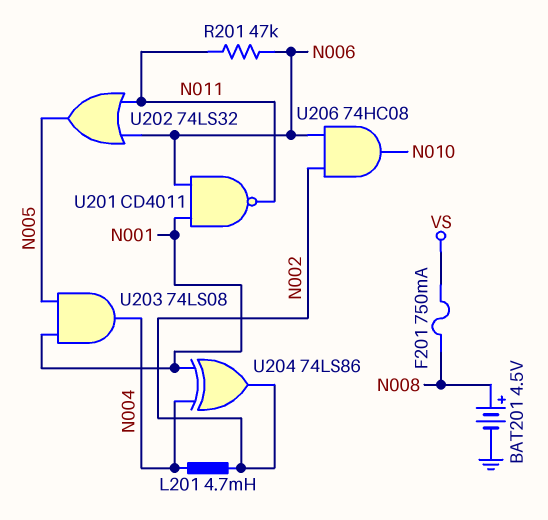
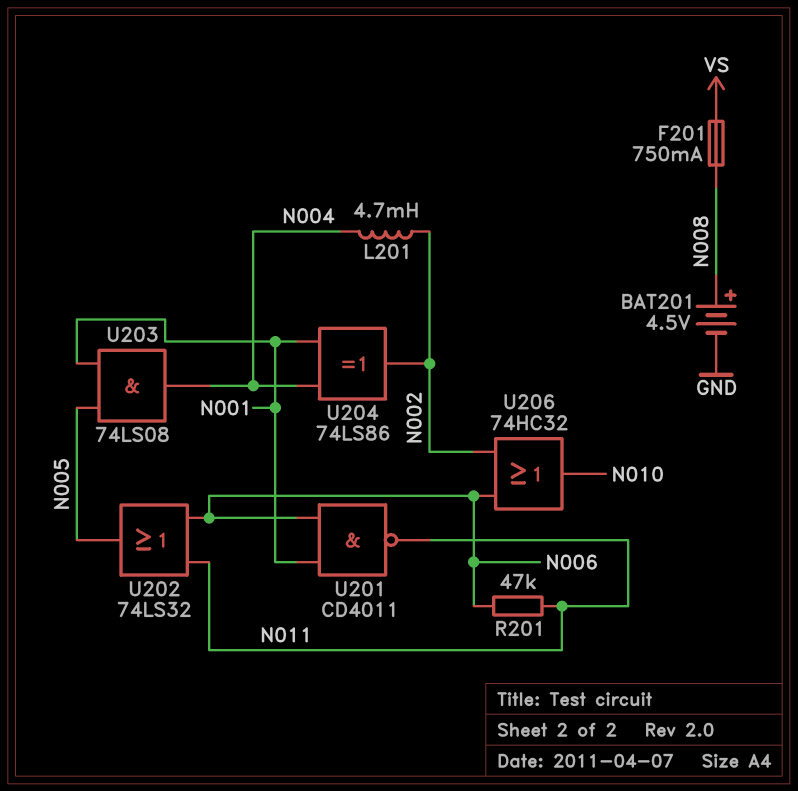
U206: AND 74HC08 (in N002, in N006, out N010) -> OR 74HC32 (in N002, in N006, out N010)

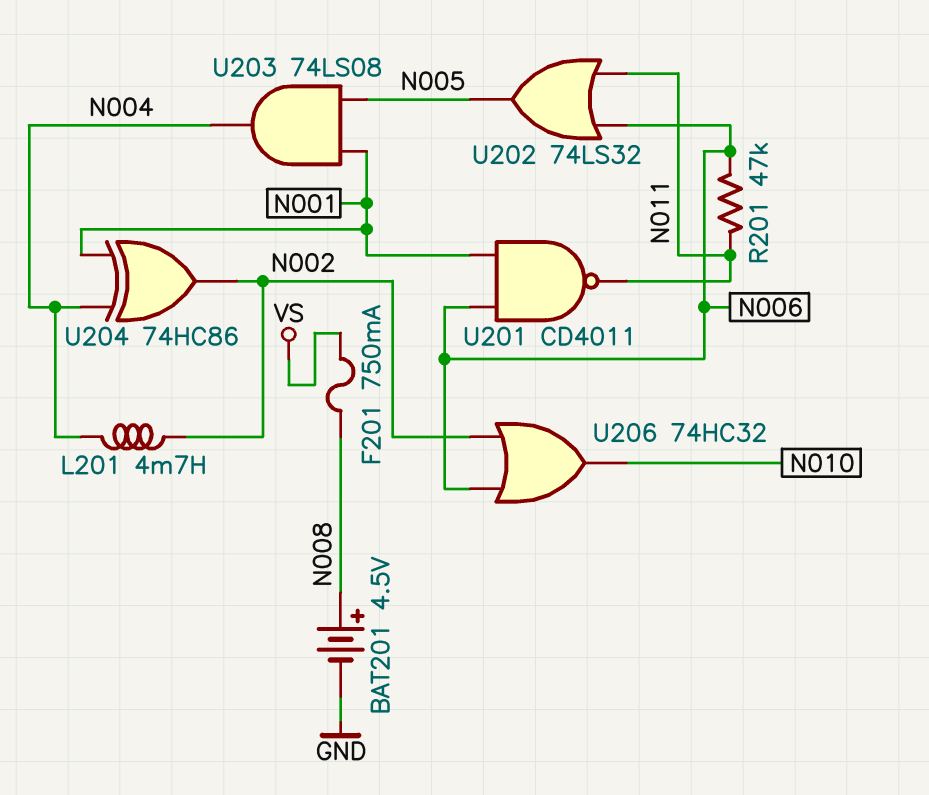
U204: XOR 74LS86 (in N001, in N004, out N002) -> XOR 74HC86 (in N001, in N004, out N002)

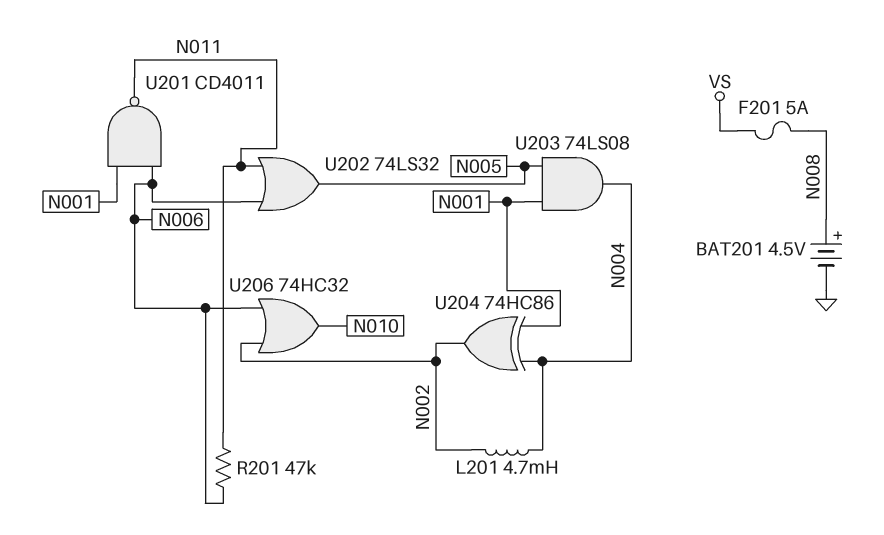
F201: 750mA (N008, VS) -> 5A (N008, VS)

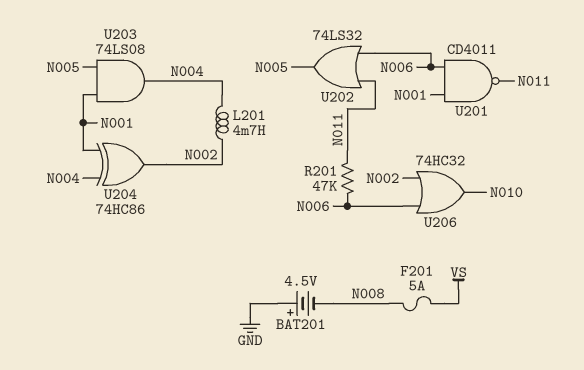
BAT201: 4.5V (plus N008, minus GND) -> 4.5V (plus GND, minus N008)

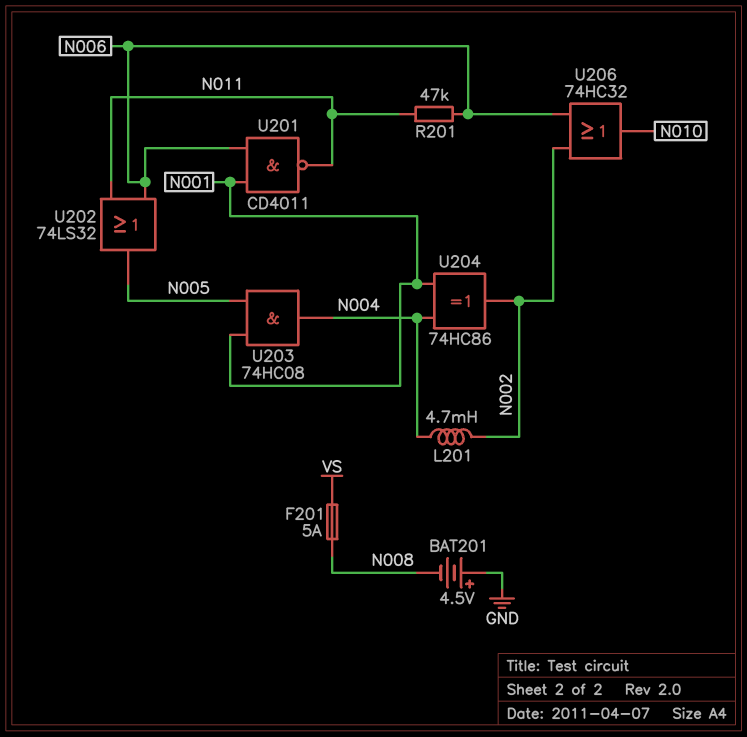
U203: AND 74LS08 (in N001, in N005, out N004) -> AND 74HC08 (in N001, in N005, out N004)

